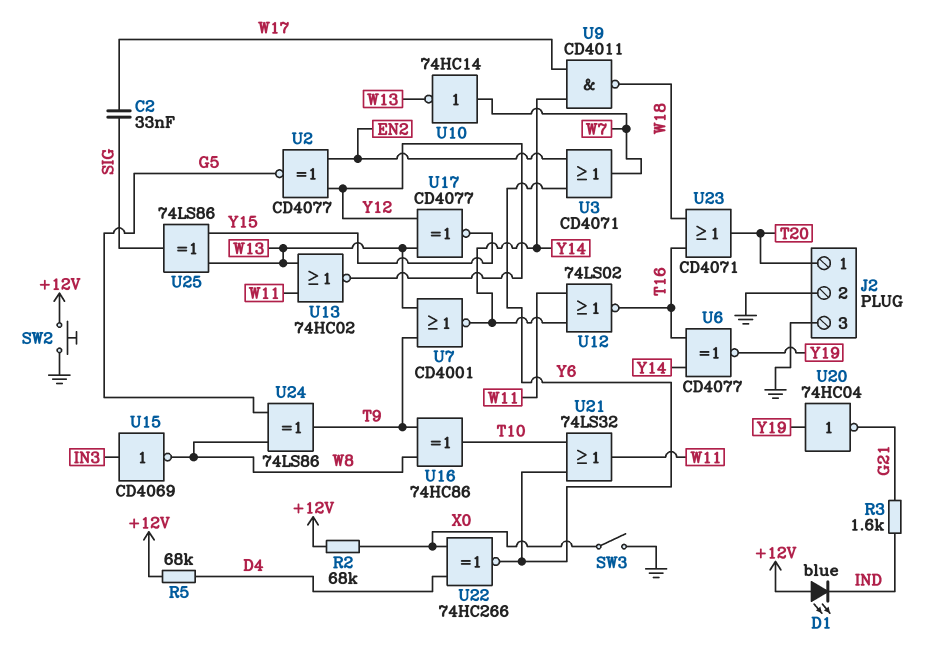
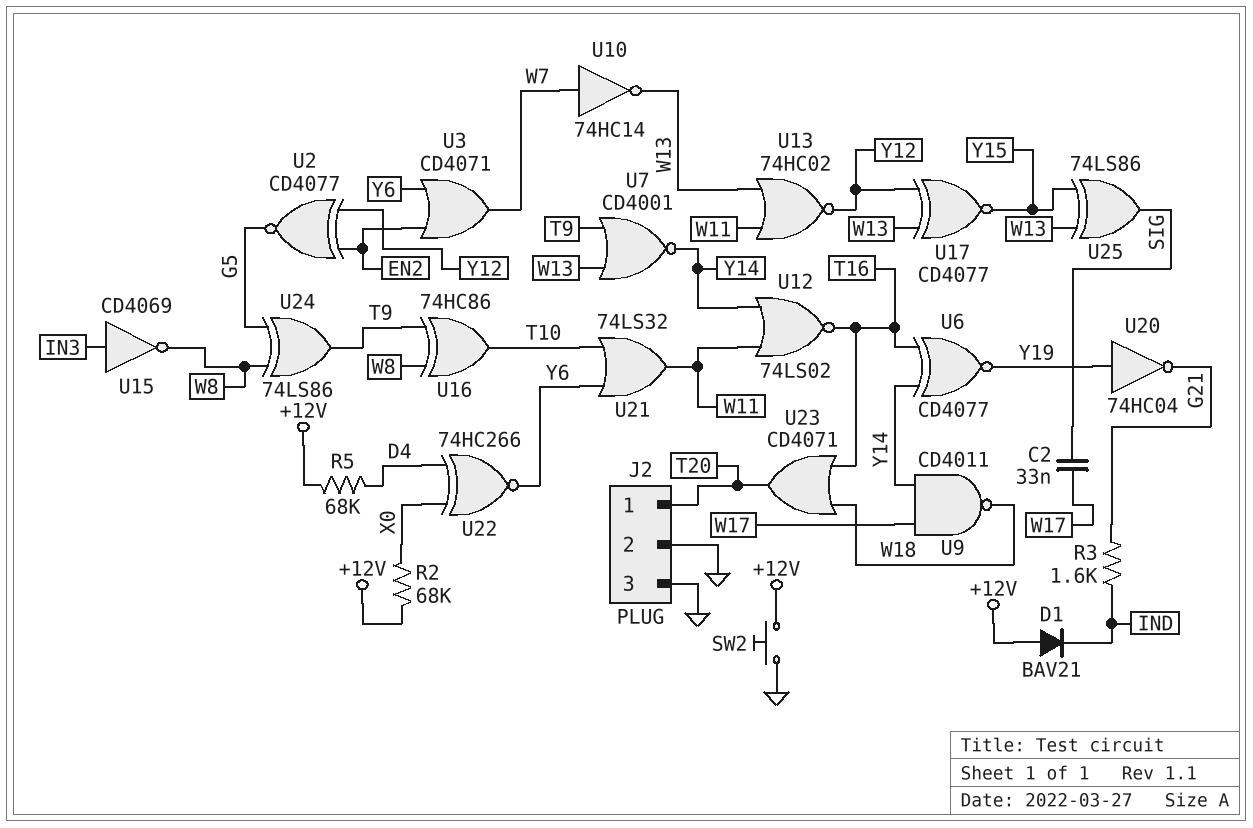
D1: LED blue (A +12V, K IND) -> diode BAV21 (A +12V, K IND)
SW3: switch (GND, X0) -> none

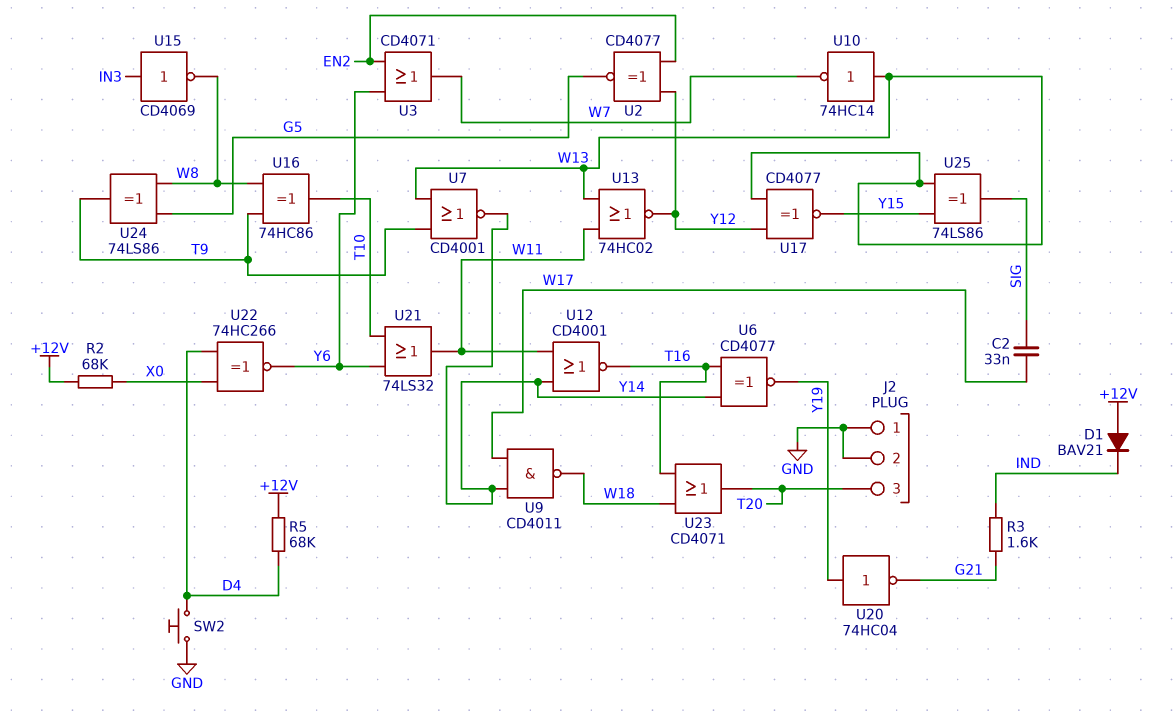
J2 pin 1: T20 -> GND
J2 pin 3: GND -> T20
SW2: button (+12V, GND) -> button (D4, GND)
U10: NOT 74HC14 (in W7, out W13) -> NOT 74HC14 (in W13, out W7)
U12: NOR 74LS02 (in W11, in Y14, out T16) -> NOR CD4001 (in W11, in Y14, out T16)

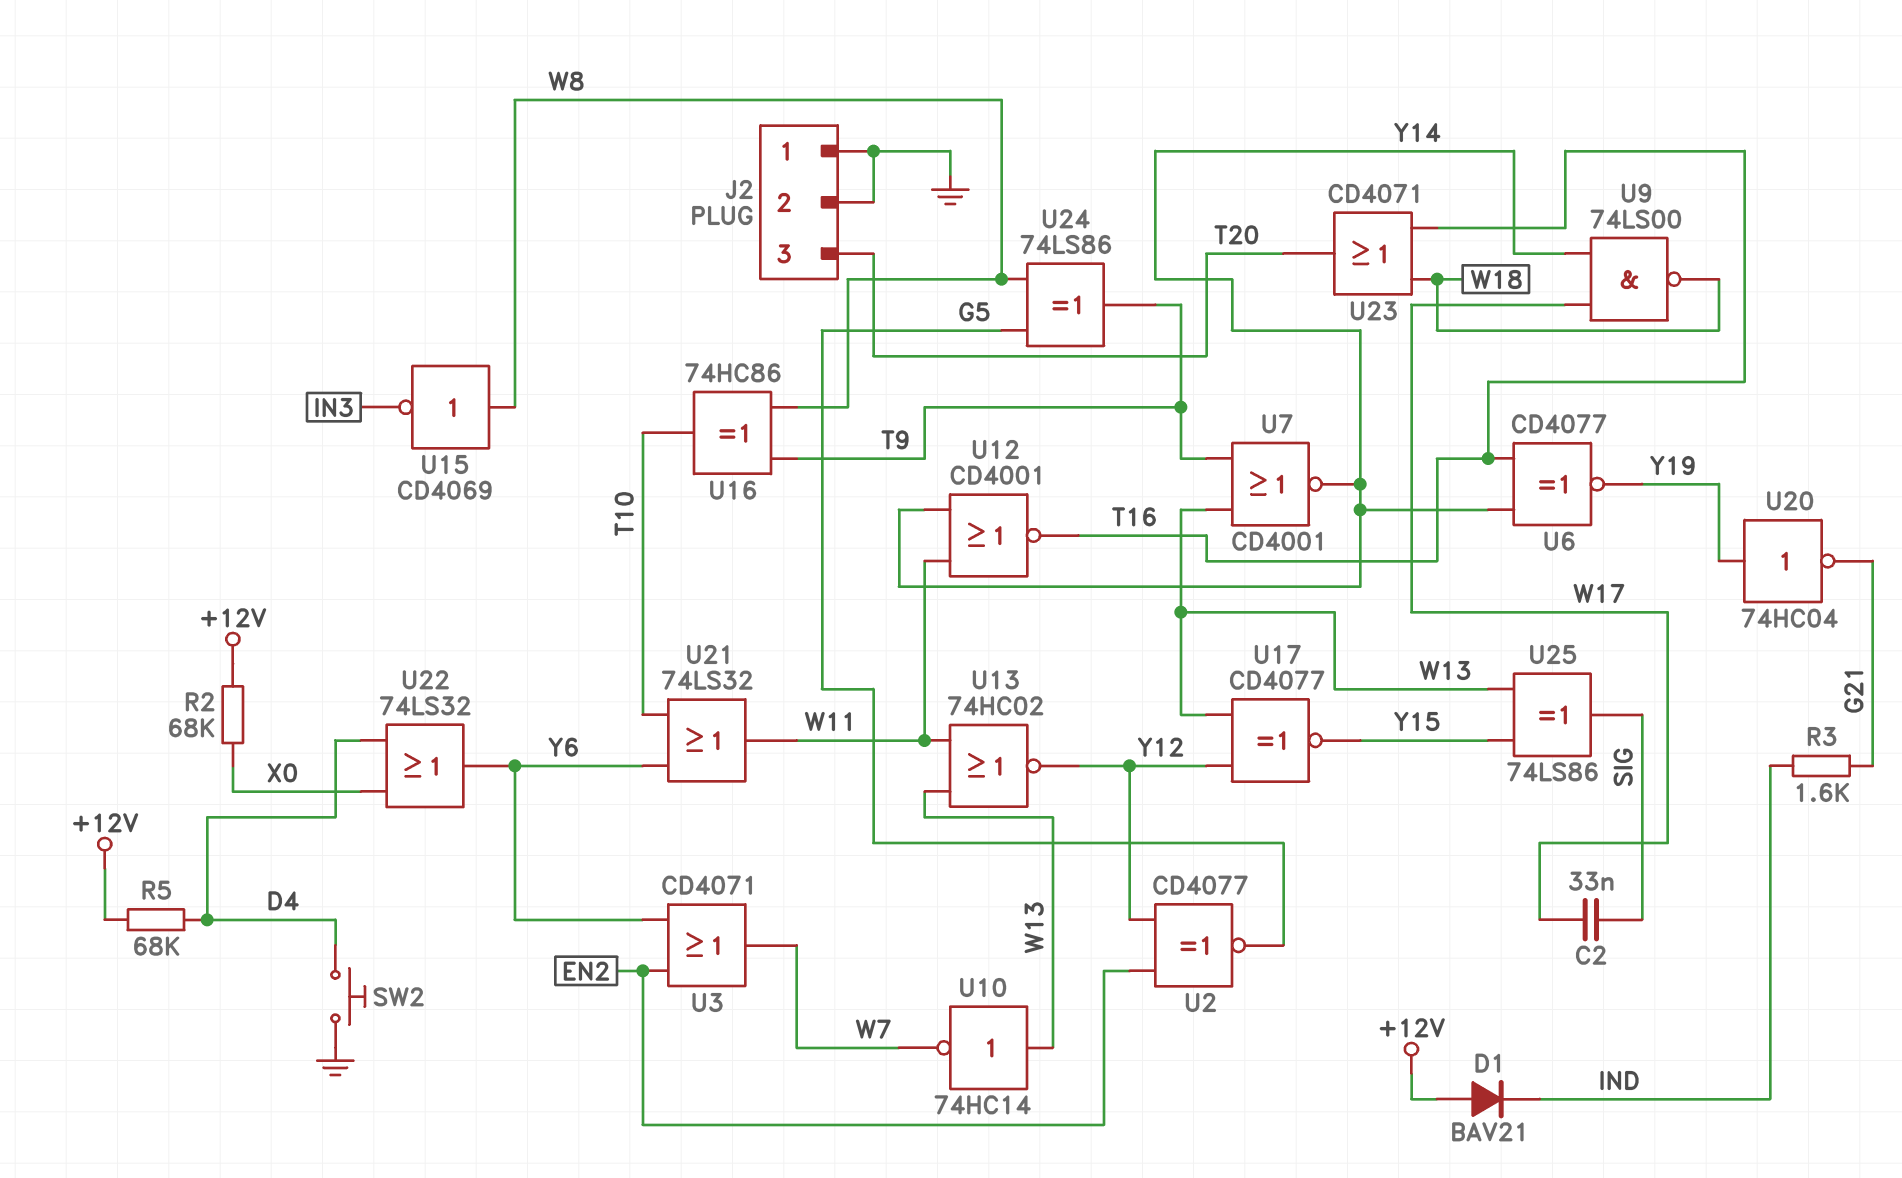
U9: NAND CD4011 (in W17, in Y14, out W18) -> NAND 74LS00 (in W17, in Y14, out W18)
U15: NOT CD4069 (in IN3, out W8) -> NOT CD4069 (in W8, out IN3)
U22: XNOR 74HC266 (in D4, in X0, out Y6) -> OR 74LS32 (in D4, in X0, out Y6)

